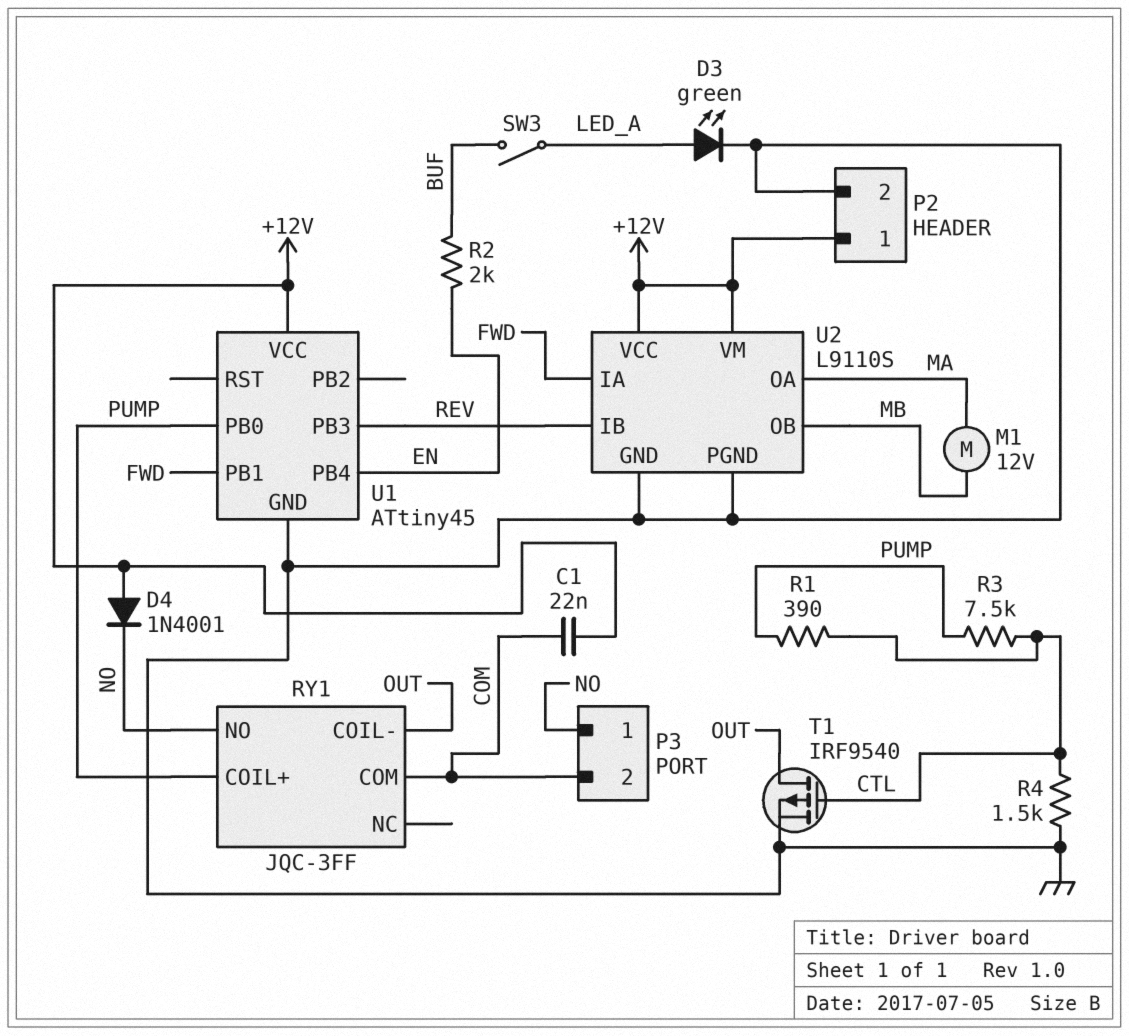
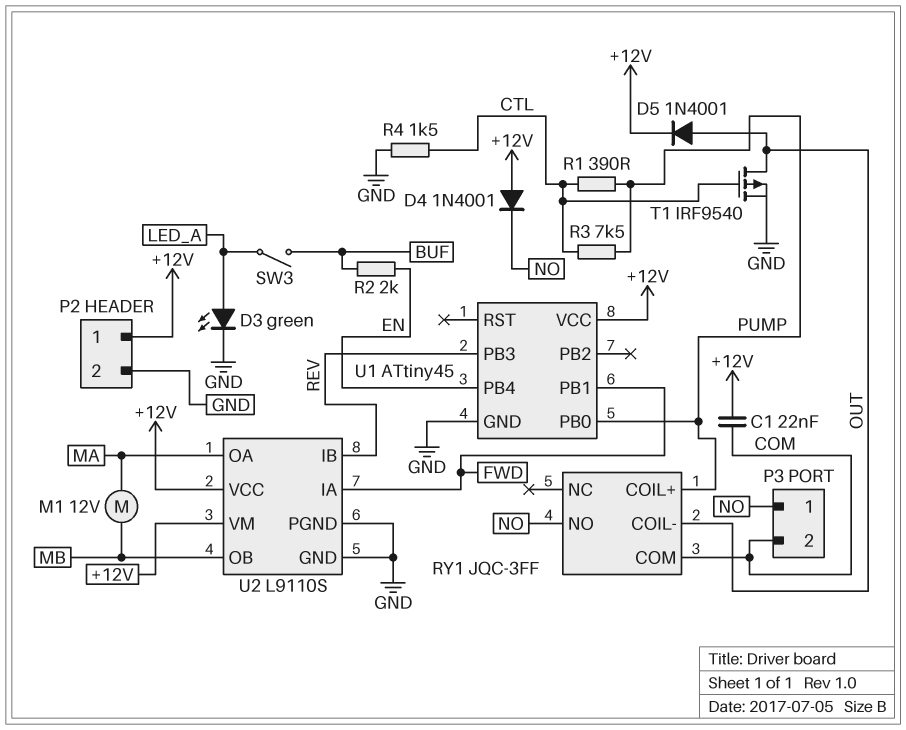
D5: none -> diode 1N4001 (A OUT, K +12V)

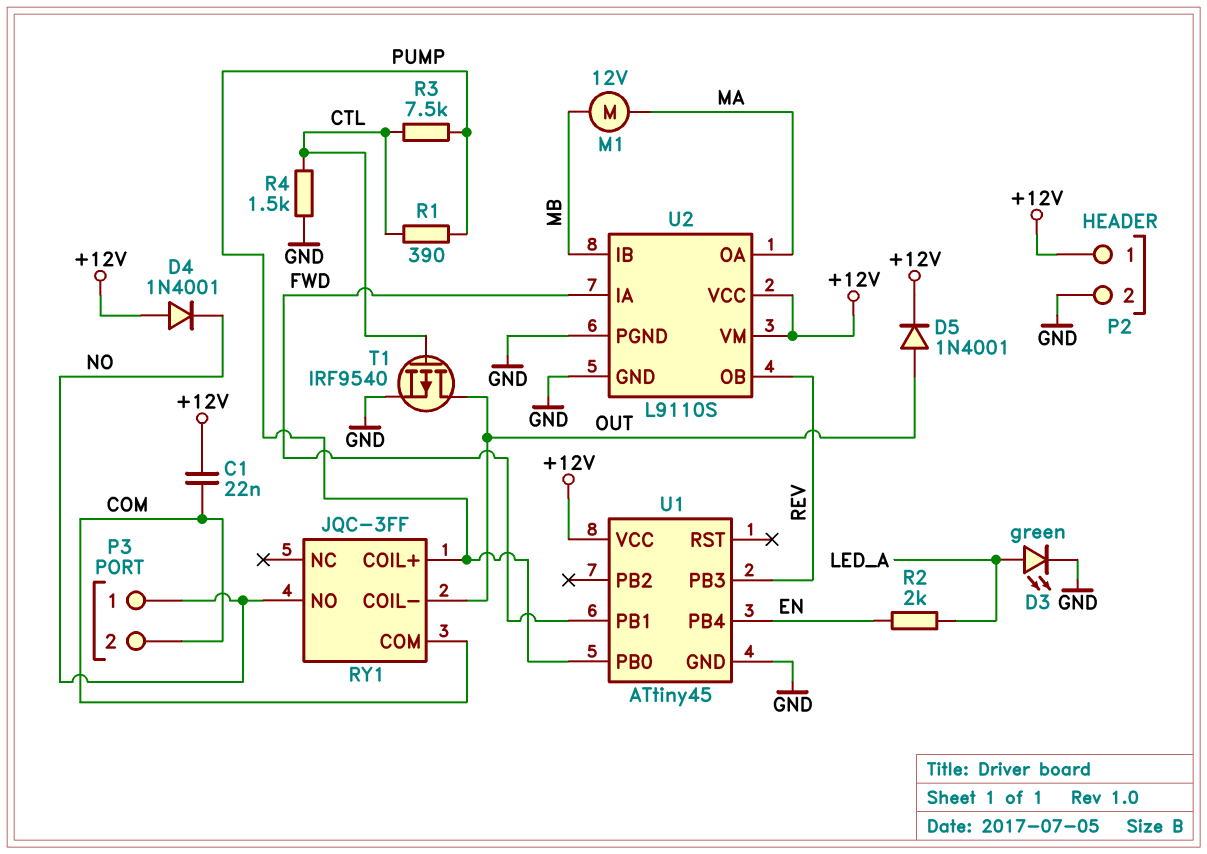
R2: 2k (BUF, EN) -> 2k (EN, LED_A)
SW3: switch (BUF, LED_A) -> none
U2 pin IB: REV -> MB
U2 pin OB: MB -> REV

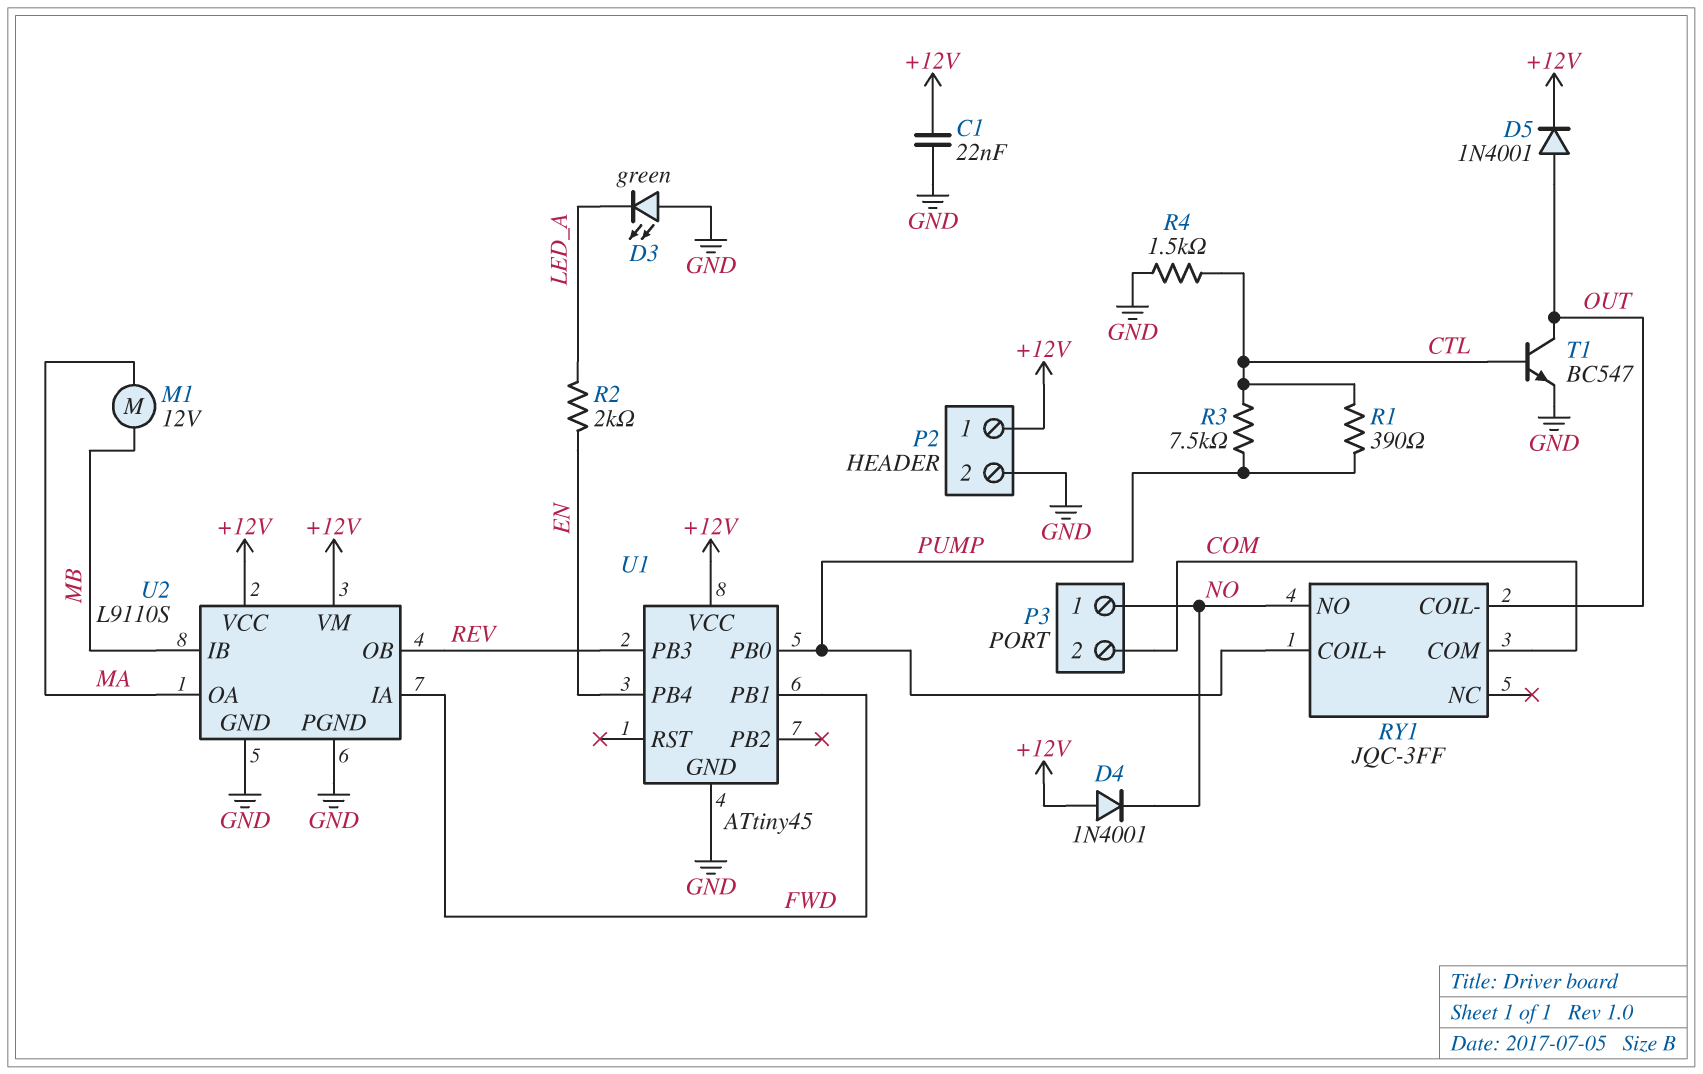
C1: 22nF (+12V, COM) -> 22nF (+12V, GND)
D3: LED green (A LED_A, K GND) -> LED green (A GND, K LED_A)
T1: PMOS IRF9540 (G CTL, D OUT, S GND) -> NPN BC547 (B CTL, C OUT, E GND)

